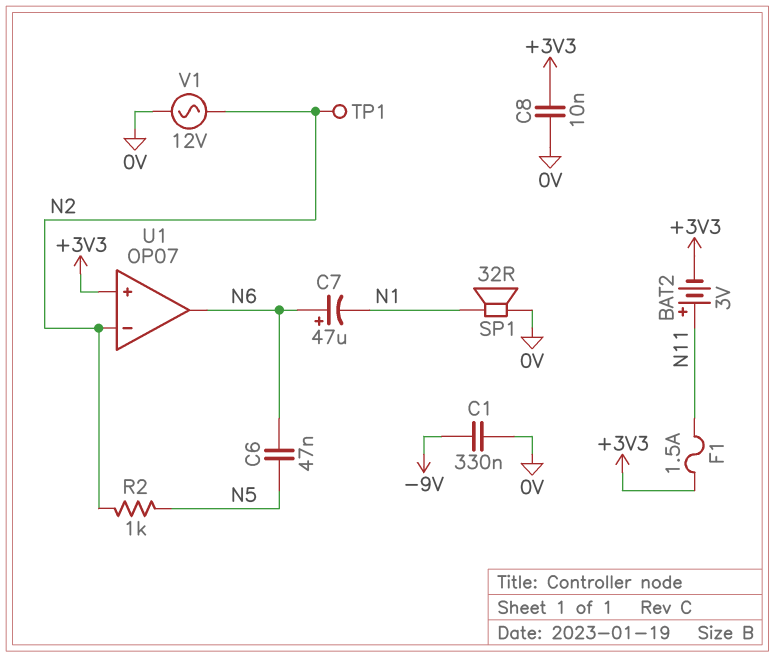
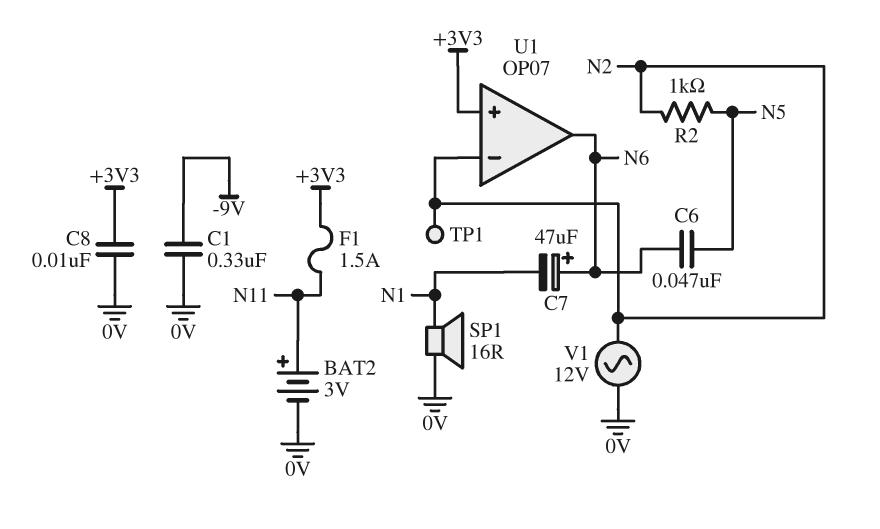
BAT2: 3V (plus N11, minus +3V3) -> 3V (plus N11, minus 0V)
SP1: speaker 32R (0V, N1) -> speaker 16R (0V, N1)

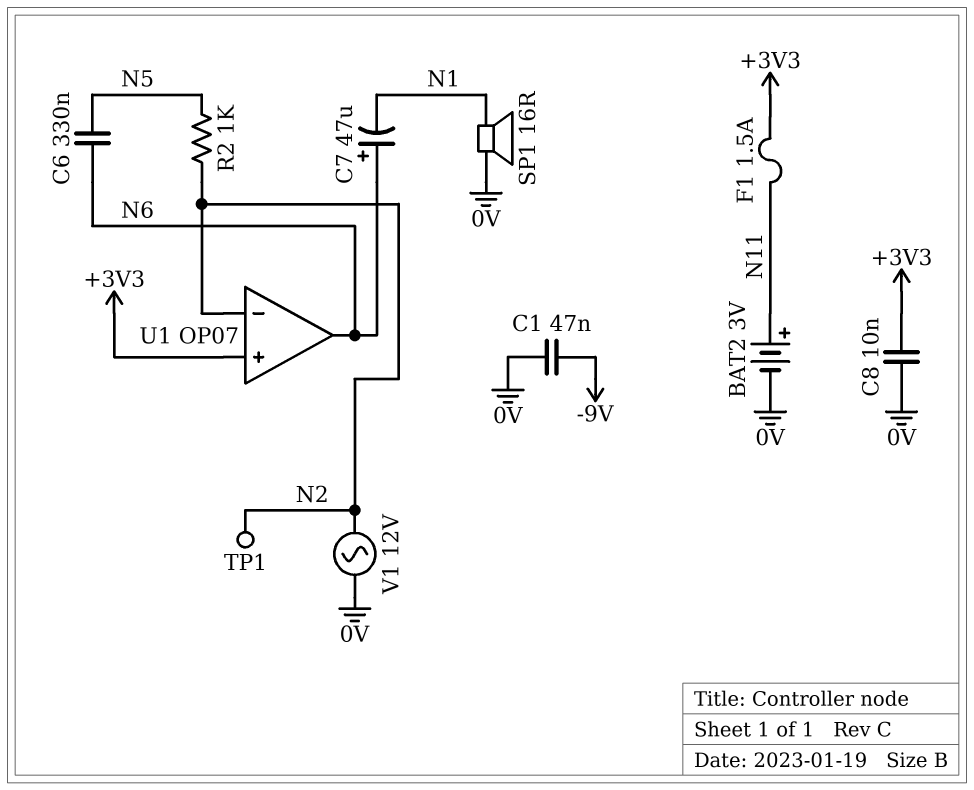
C1: 330nF (-9V, 0V) -> 47nF (-9V, 0V)
C6: 47nF (N5, N6) -> 330nF (N5, N6)

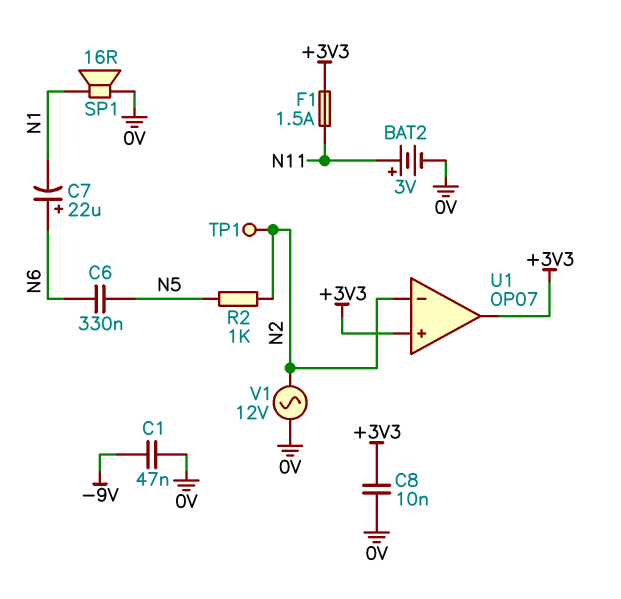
C7: 47uF (plus N6, minus N1) -> 22uF (plus N6, minus N1)
U1 pin out: N6 -> +3V3

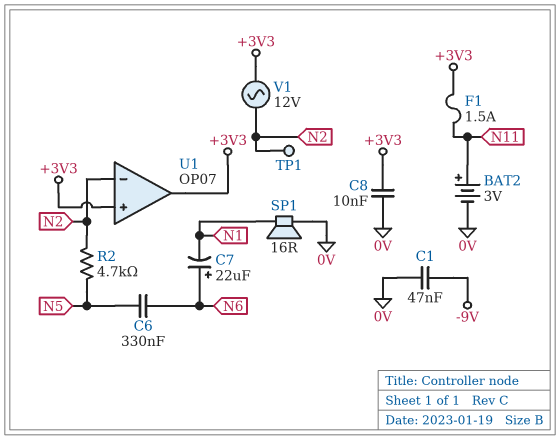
R2: 1k (N2, N5) -> 4.7k (N2, N5)
V1: AC 12V (0V, N2) -> AC 12V (+3V3, N2)

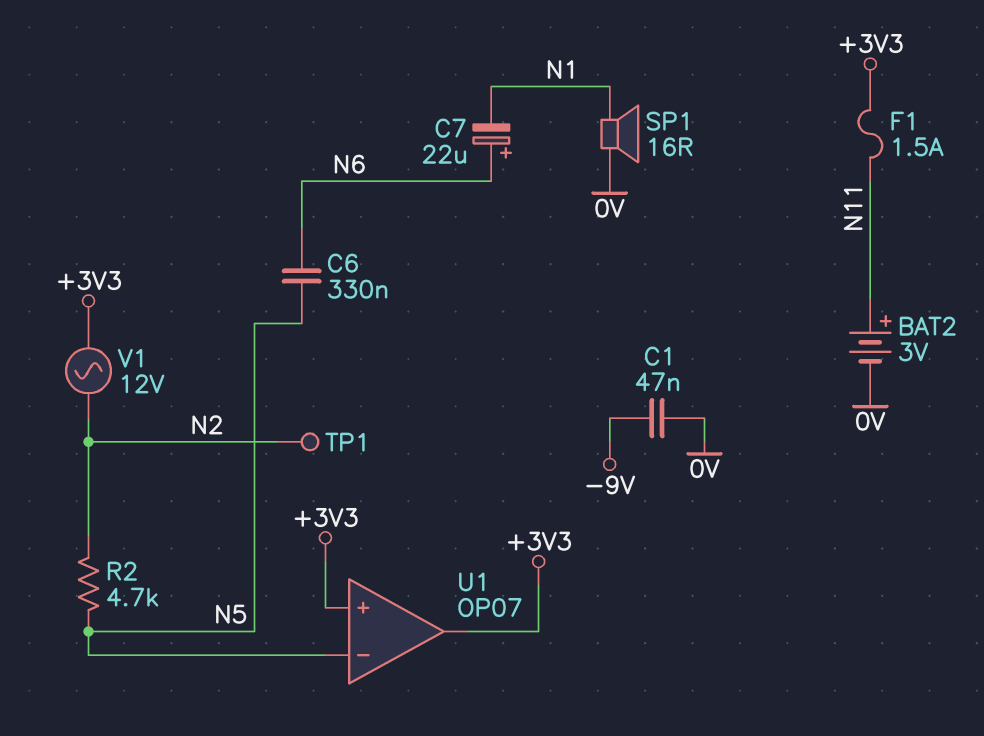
C8: 10nF (+3V3, 0V) -> none
U1 pin in-: N2 -> N5

